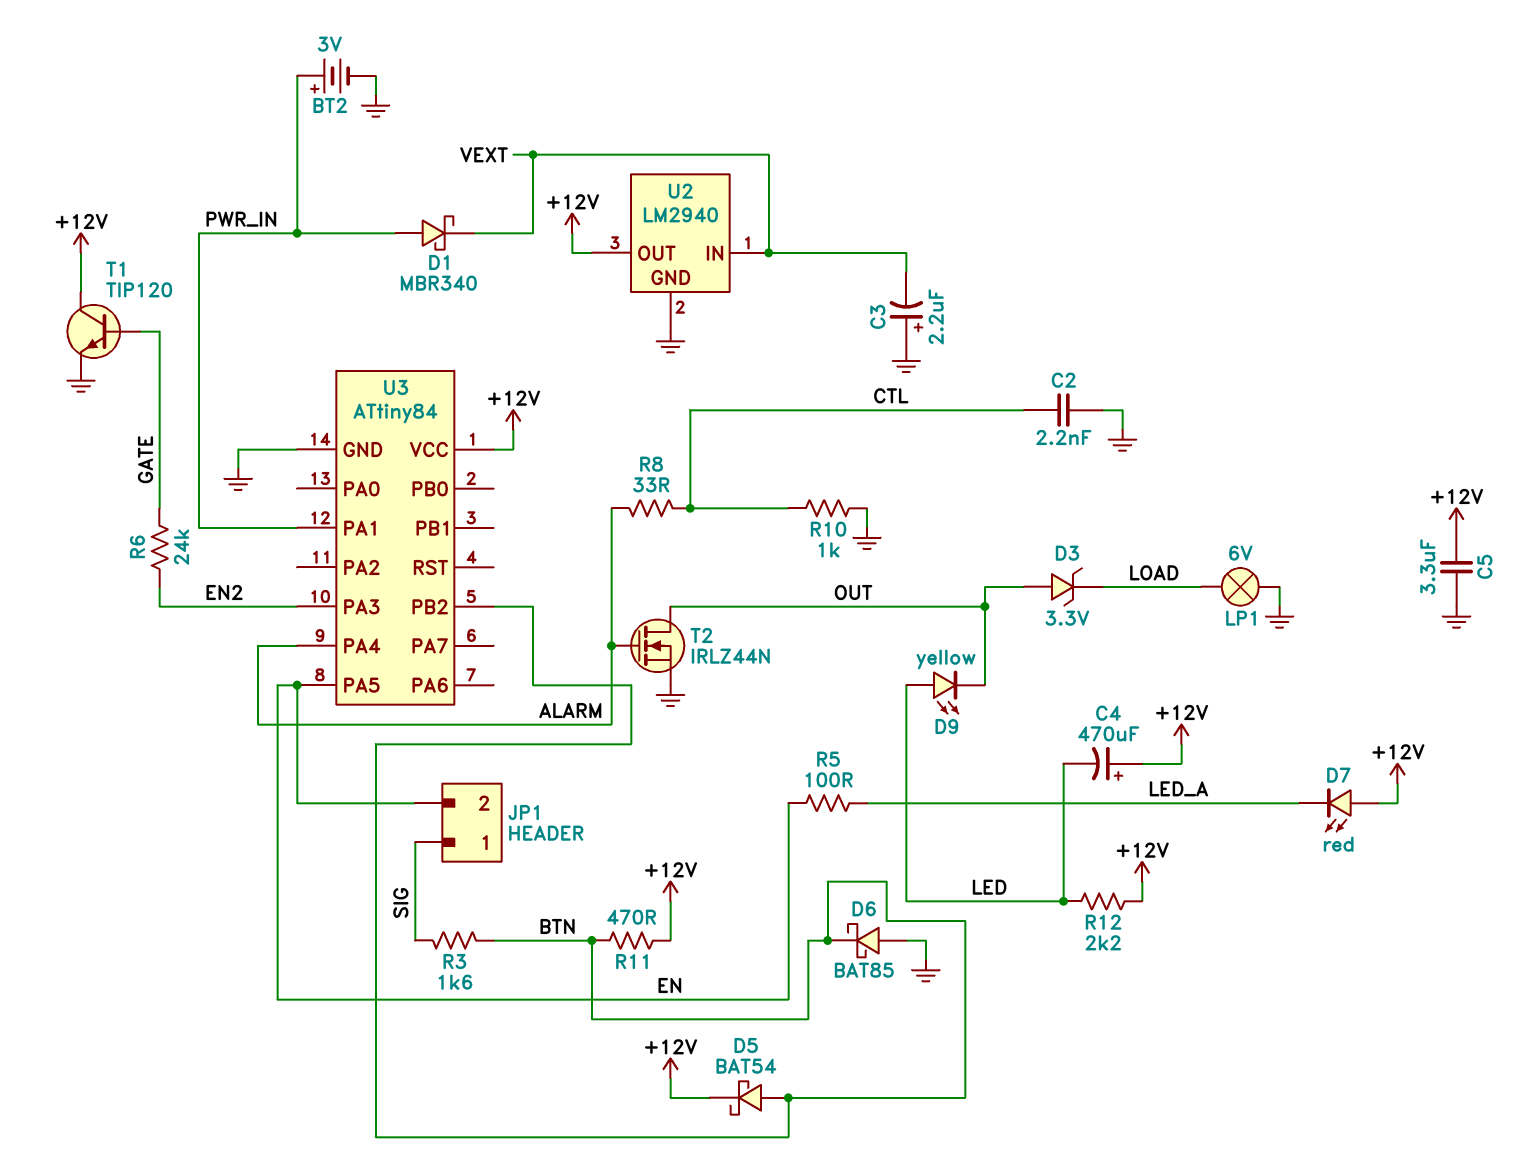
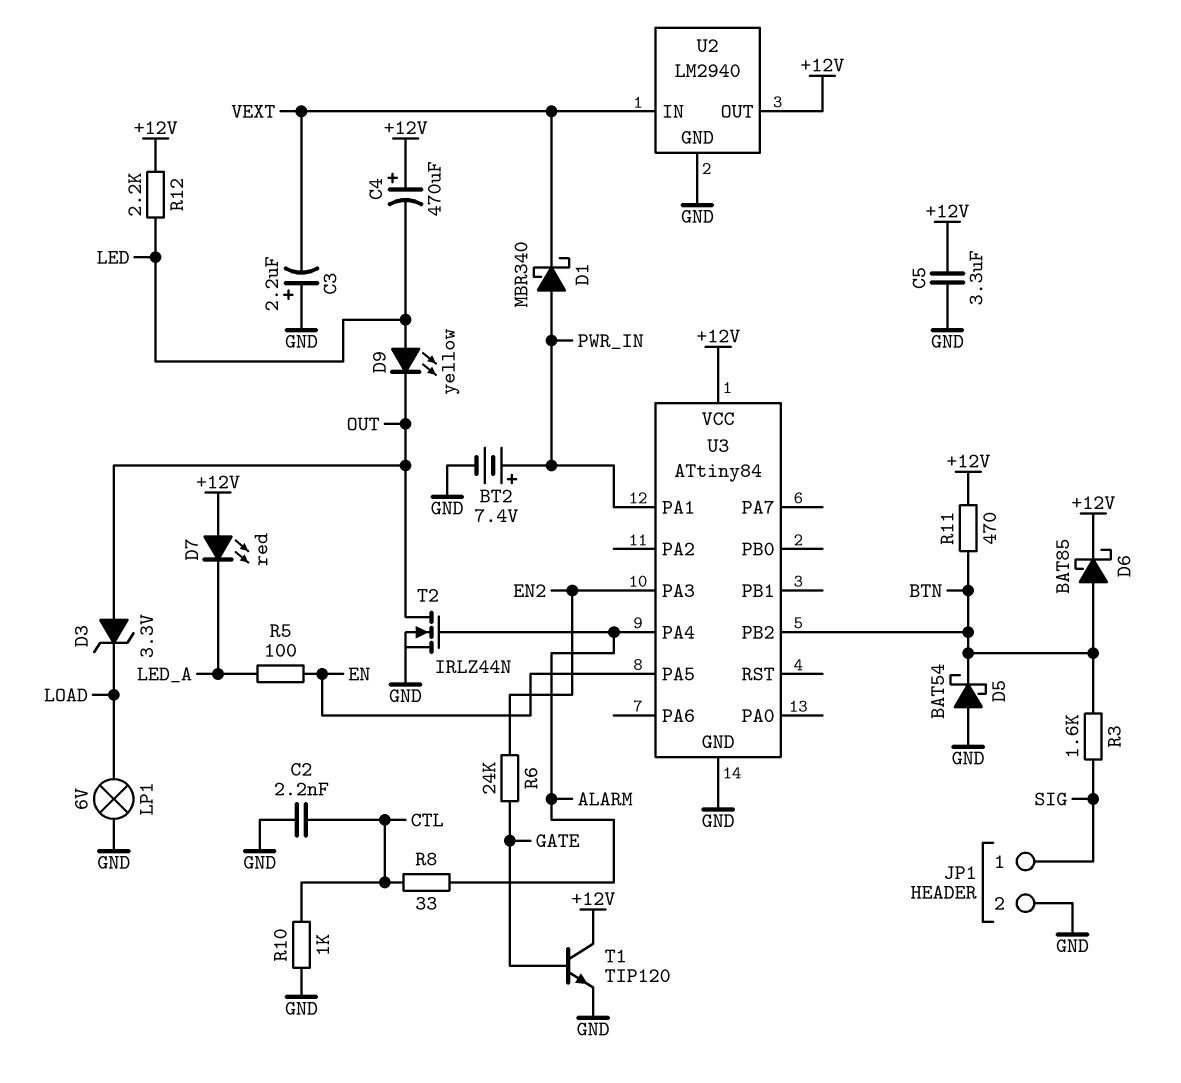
BT2: 3V (plus PWR_IN, minus GND) -> 7.4V (plus PWR_IN, minus GND)
D5: schottky BAT54 (A BTN, K +12V) -> schottky BAT54 (A GND, K BTN)
D6: schottky BAT85 (A GND, K BTN) -> schottky BAT85 (A BTN, K +12V)
JP1 pin 2: EN -> GND

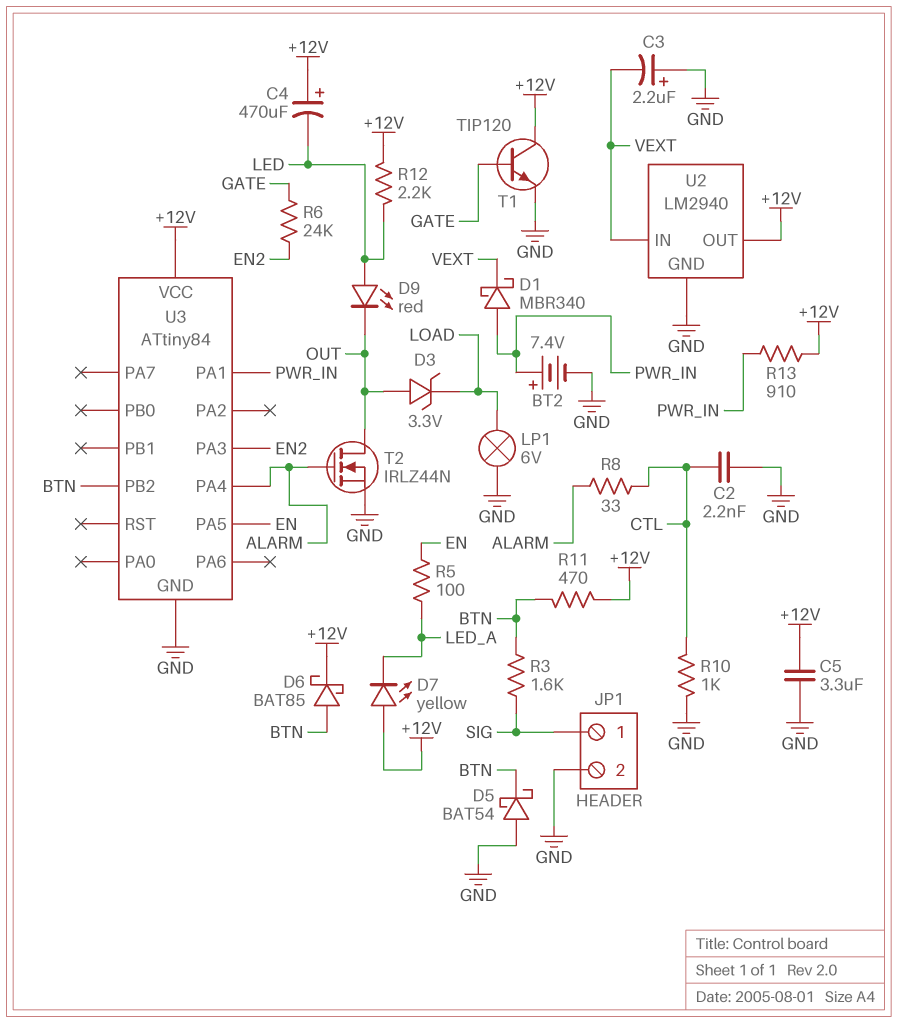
D7: LED red (A +12V, K LED_A) -> LED yellow (A +12V, K LED_A)
D9: LED yellow (A LED, K OUT) -> LED red (A LED, K OUT)
R13: none -> 910 (+12V, PWR_IN)

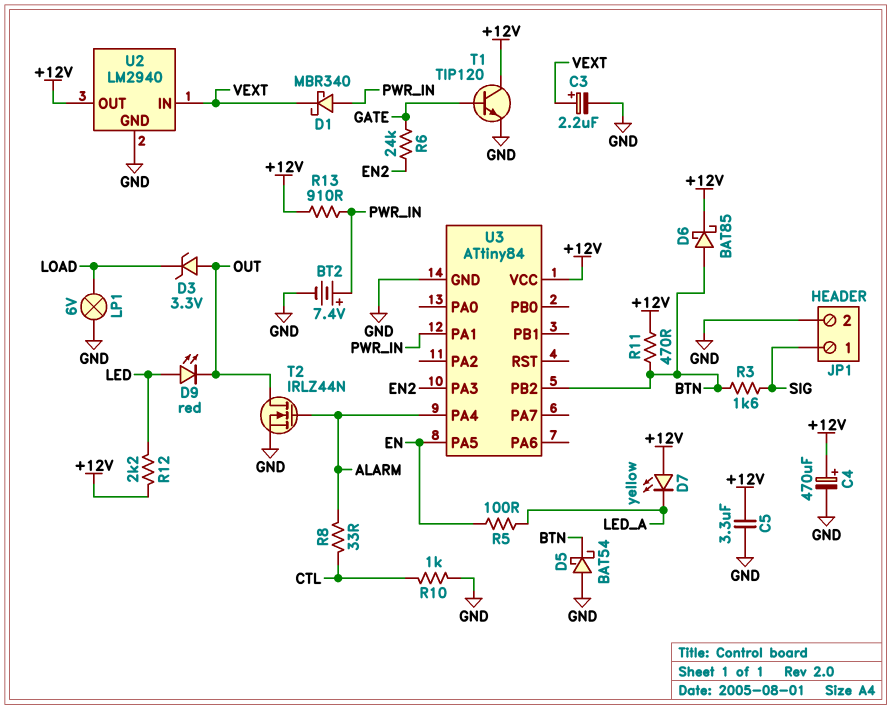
C2: 2.2nF (CTL, GND) -> none
C3: 2.2uF (plus GND, minus VEXT) -> 2.2uF (plus VEXT, minus GND)
C4: 470uF (plus +12V, minus LED) -> 470uF (plus +12V, minus GND)

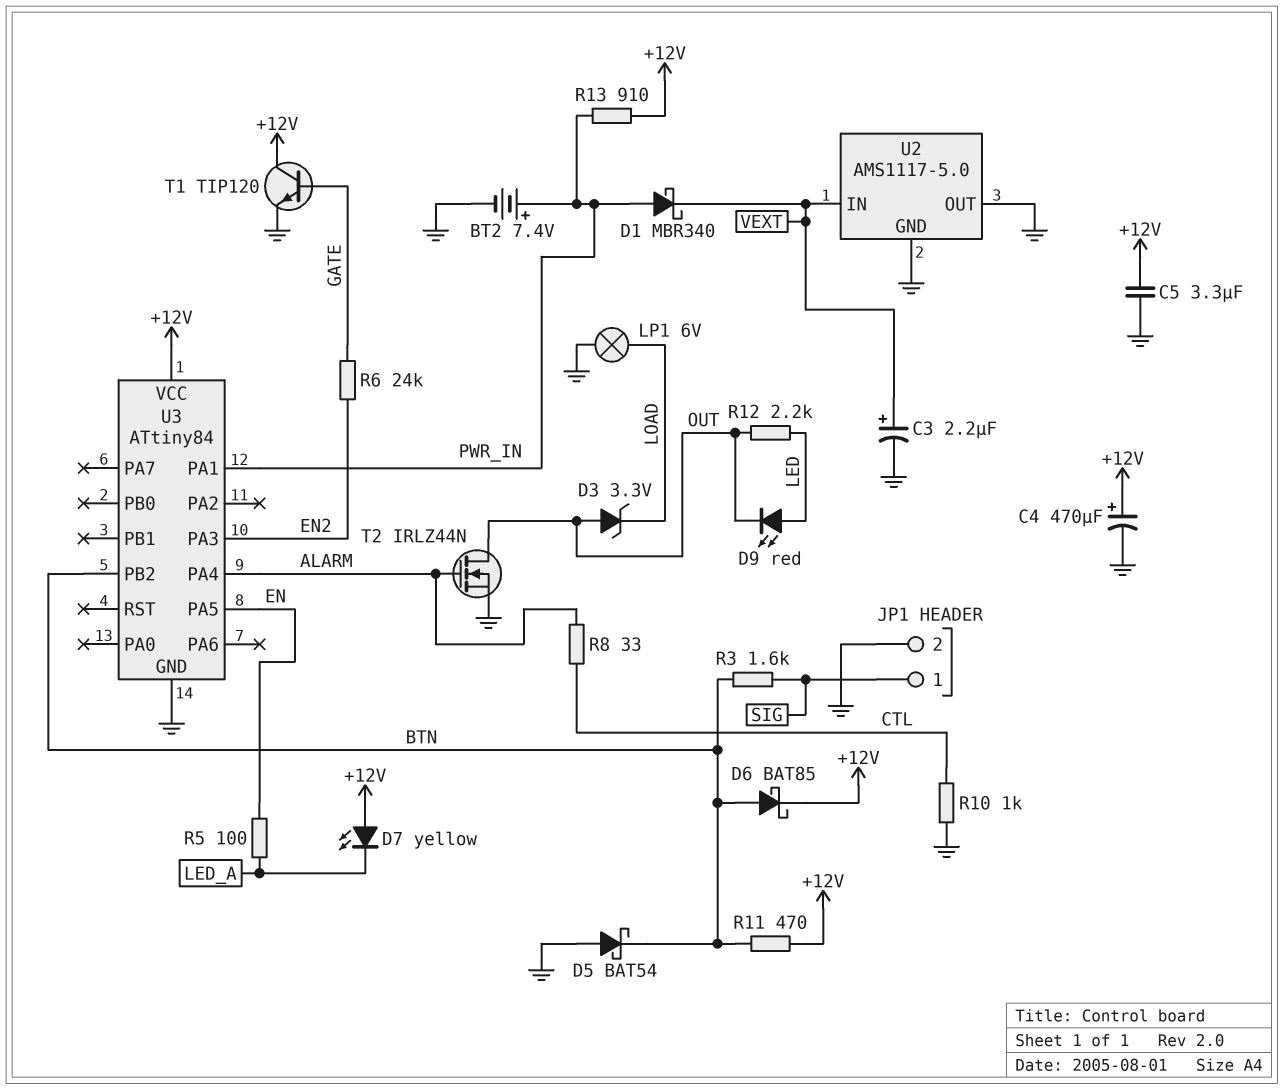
R12: 2.2k (+12V, LED) -> 2.2k (LED, OUT)
U2: LM2940 -> AMS1117-5.0
U2 pin OUT: +12V -> GND

